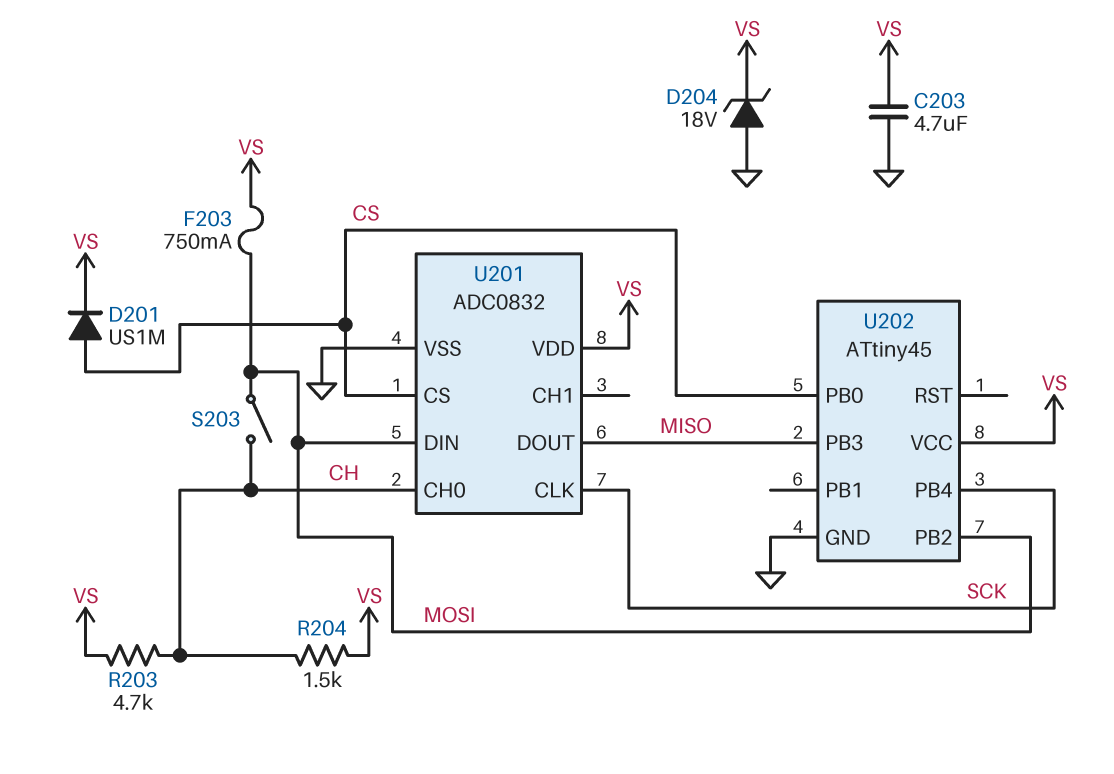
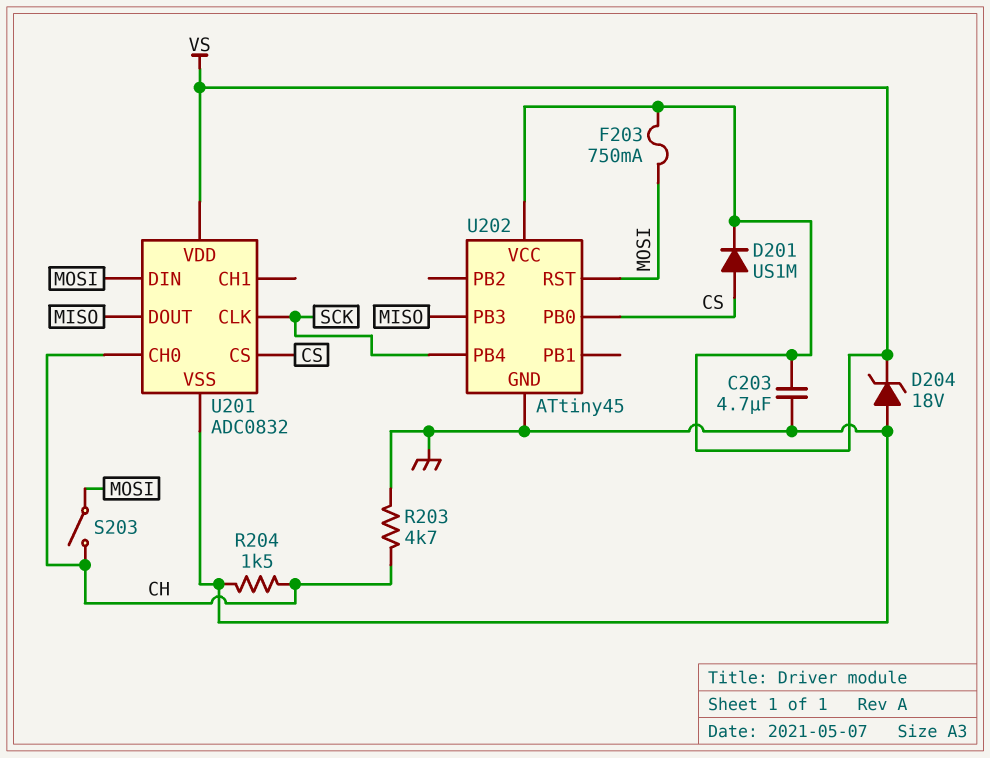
R203: 4.7k (CH, VS) -> 4.7k (CH, GND)
R204: 1.5k (CH, VS) -> 1.5k (CH, GND)
U202 pin PB2: MOSI -> none
U202 pin RST: none -> MOSI

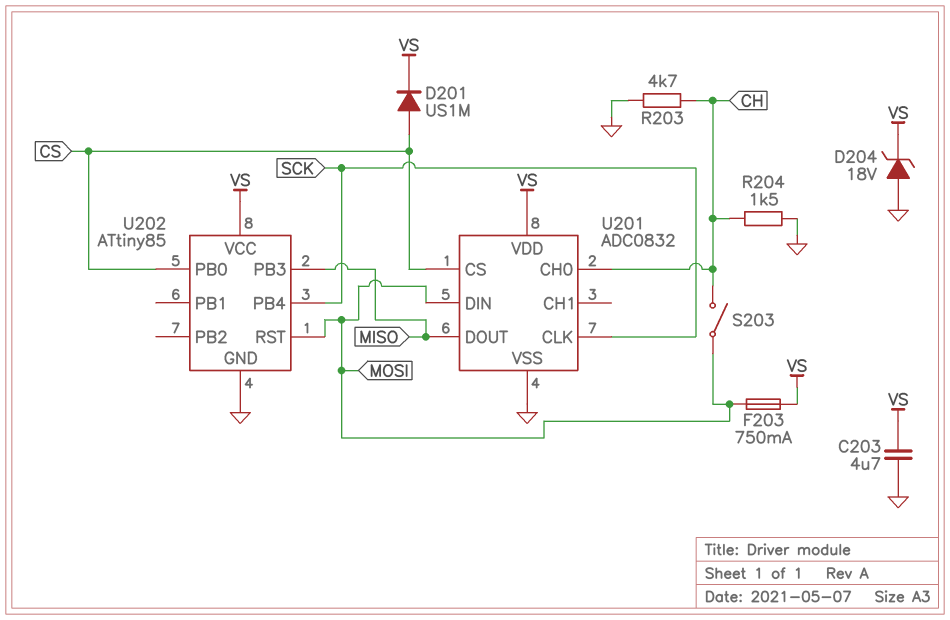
U202: ATtiny45 -> ATtiny85

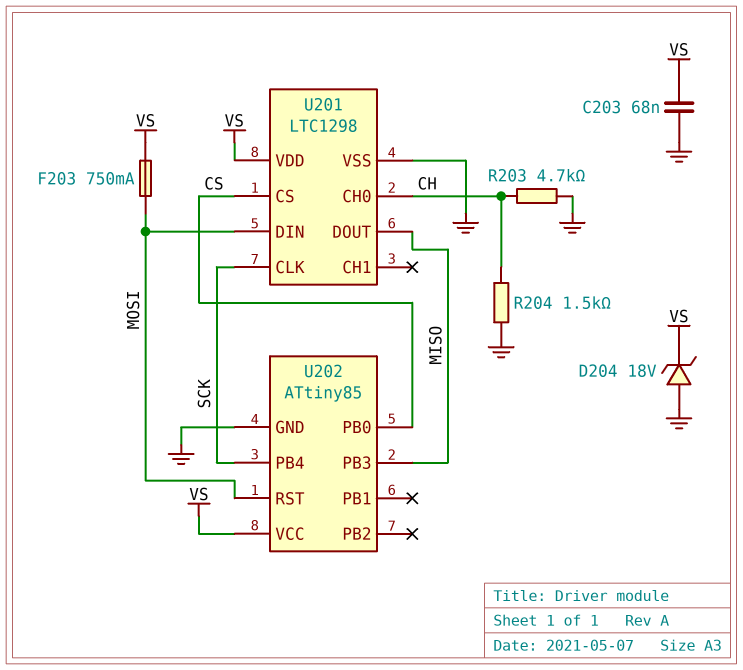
C203: 4.7uF (GND, VS) -> 68nF (GND, VS)
D201: diode US1M (A CS, K VS) -> none
S203: switch (CH, MOSI) -> none
U201: ADC0832 -> LTC1298

